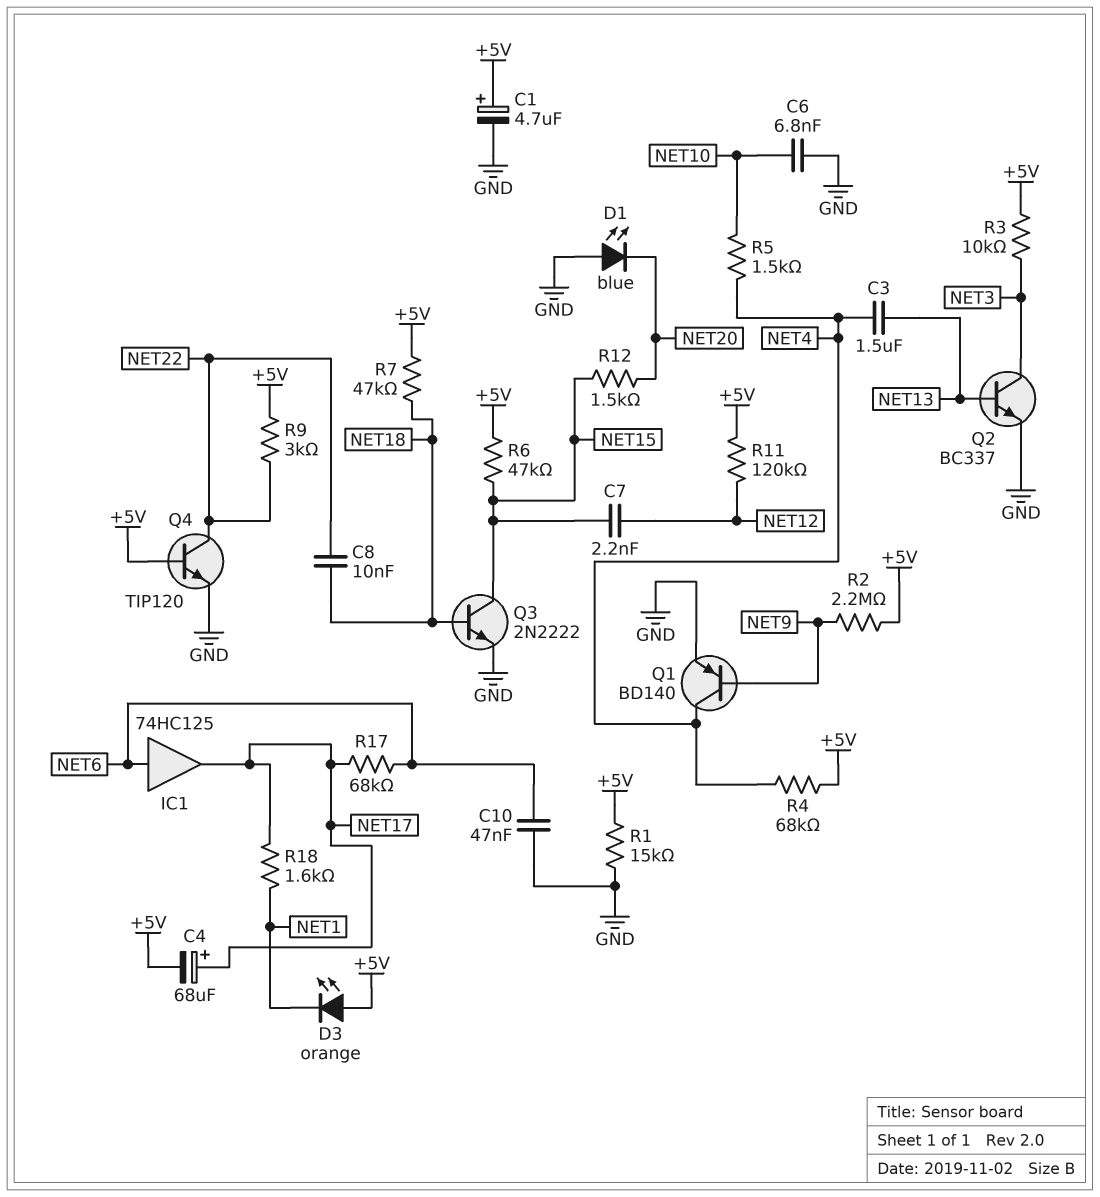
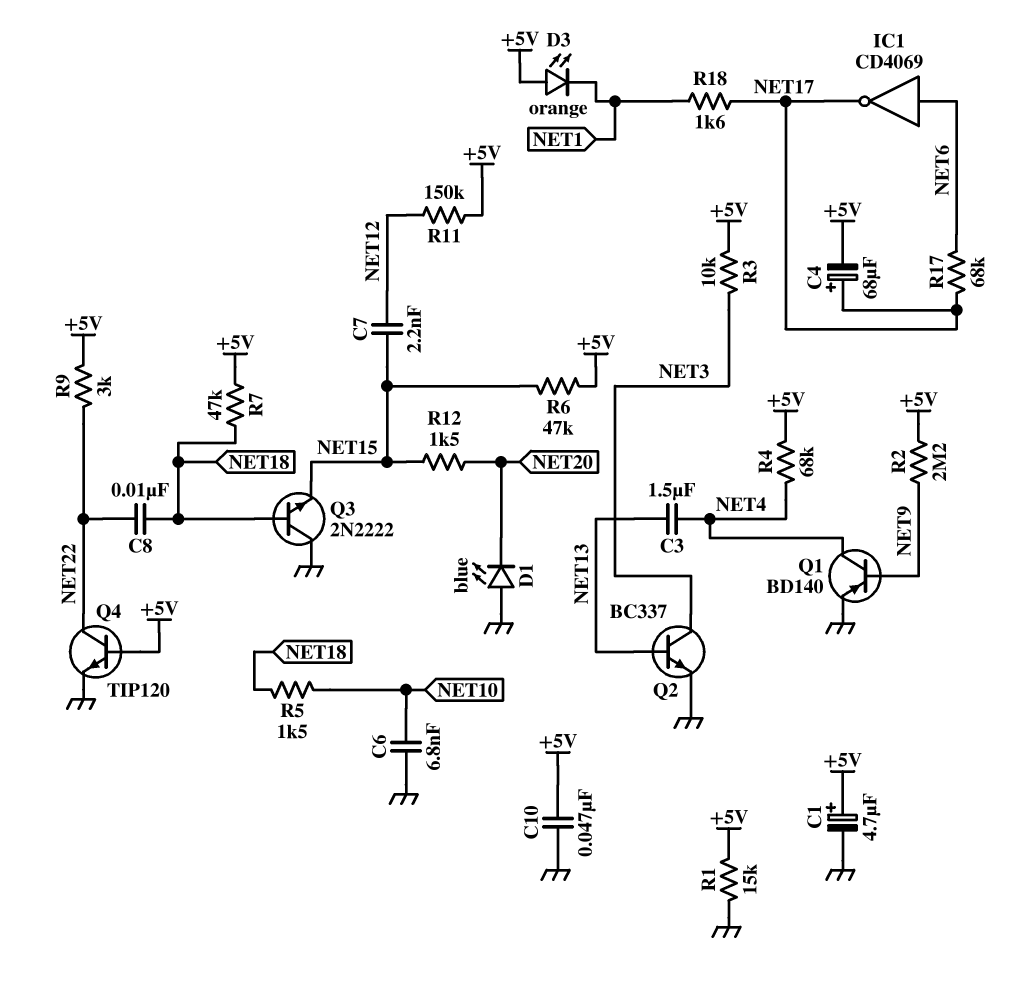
C10: 47nF (GND, NET6) -> 47nF (+5V, GND)
IC1: buffer 74HC125 (in NET6, out NET17) -> NOT CD4069 (in NET6, out NET17)
Q3: NPN 2N2222 (B NET18, C NET15, E GND) -> NPN 2N2222 (B NET18, C GND, E NET15)
R5: 1.5k (NET4, NET10) -> 1.5k (NET10, NET18)
R11: 120k (+5V, NET12) -> 150k (+5V, NET12)

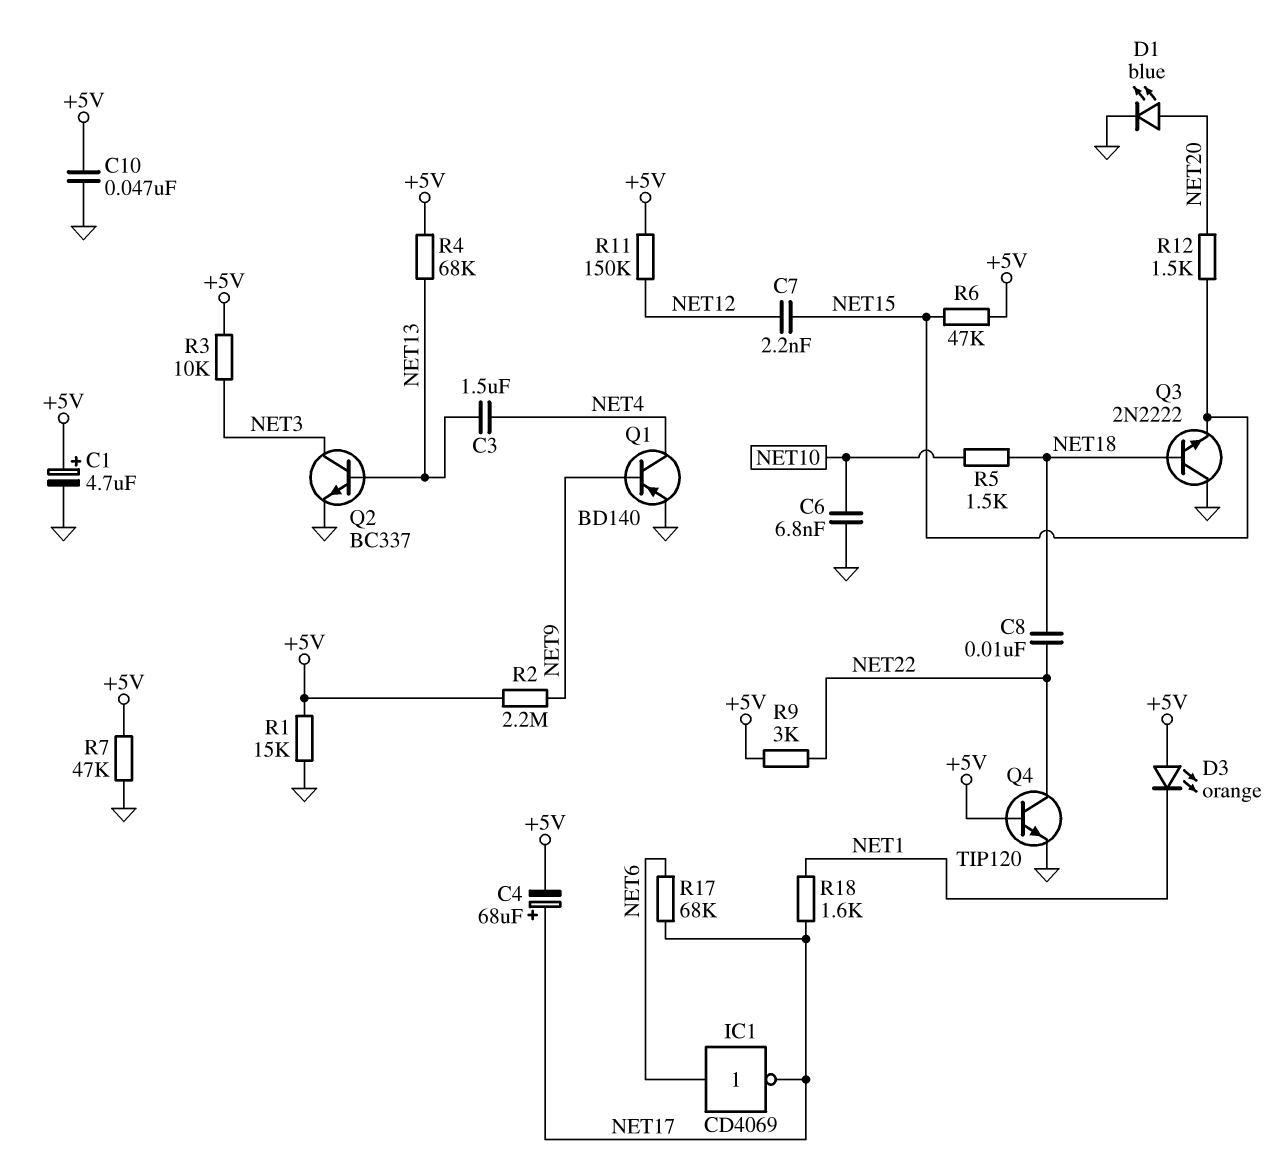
D1: LED blue (A GND, K NET20) -> LED blue (A NET20, K GND)
R4: 68k (+5V, NET4) -> 68k (+5V, NET13)
R7: 47k (+5V, NET18) -> 47k (+5V, GND)

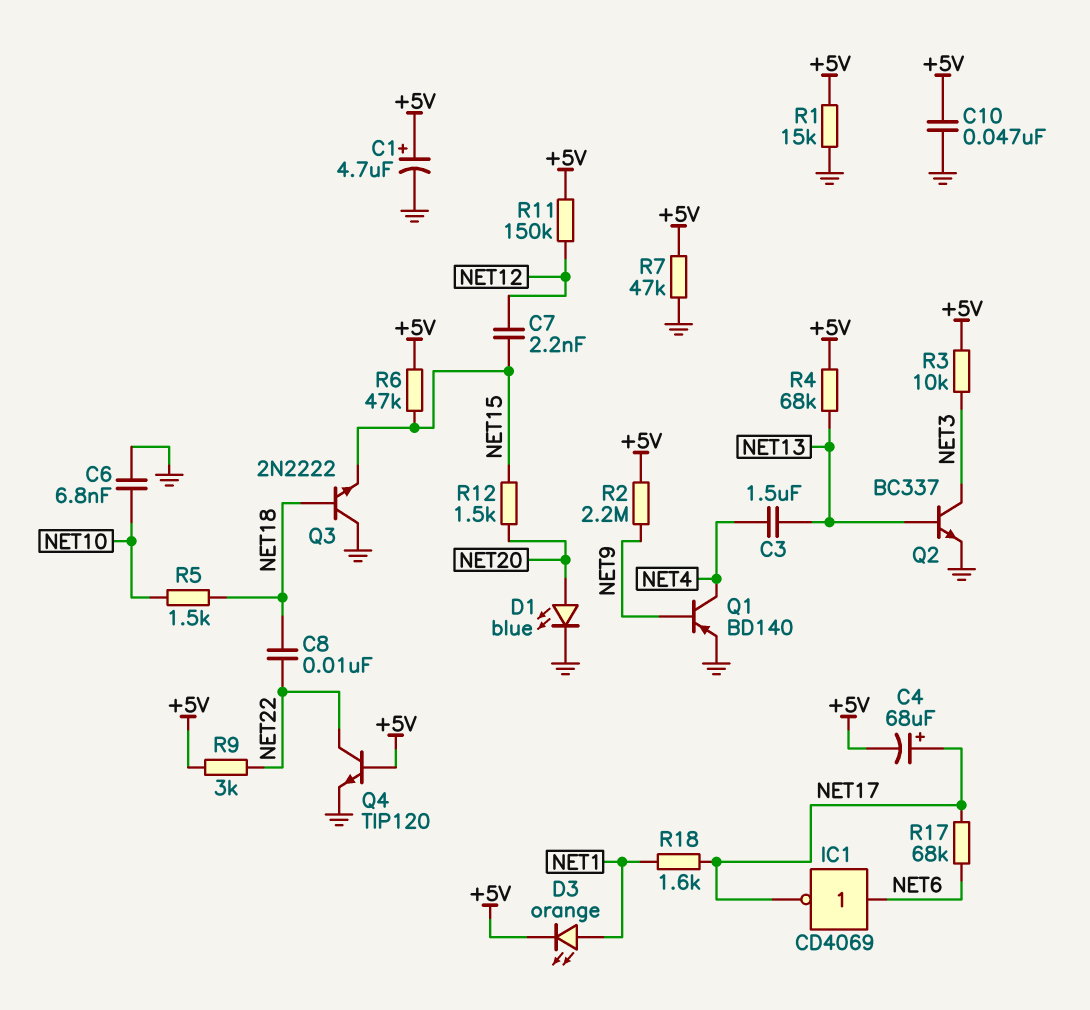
D3: LED orange (A +5V, K NET1) -> LED orange (A NET1, K +5V)

